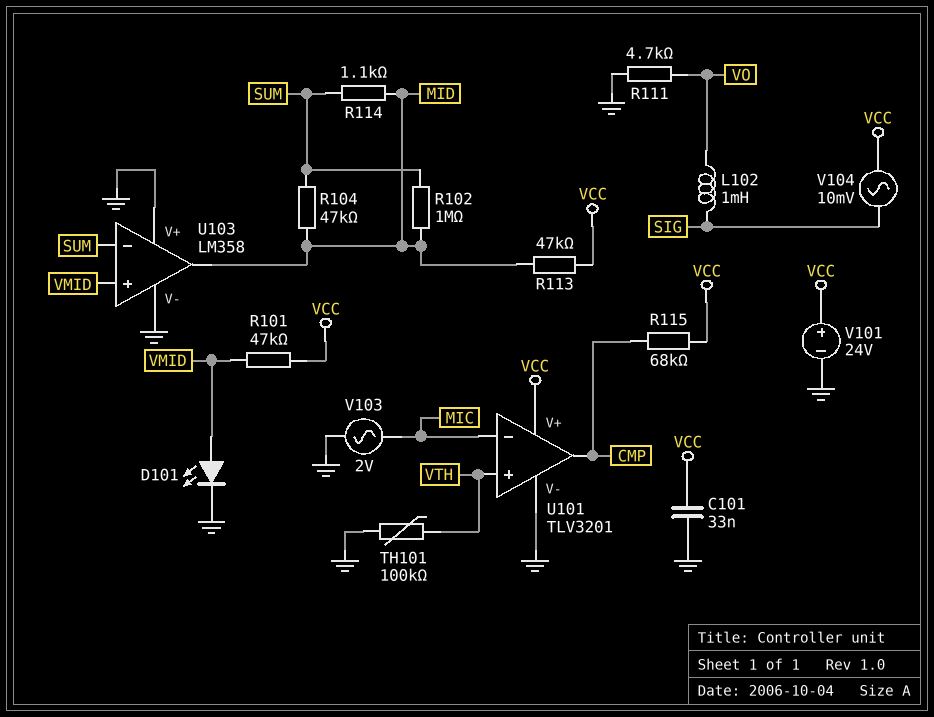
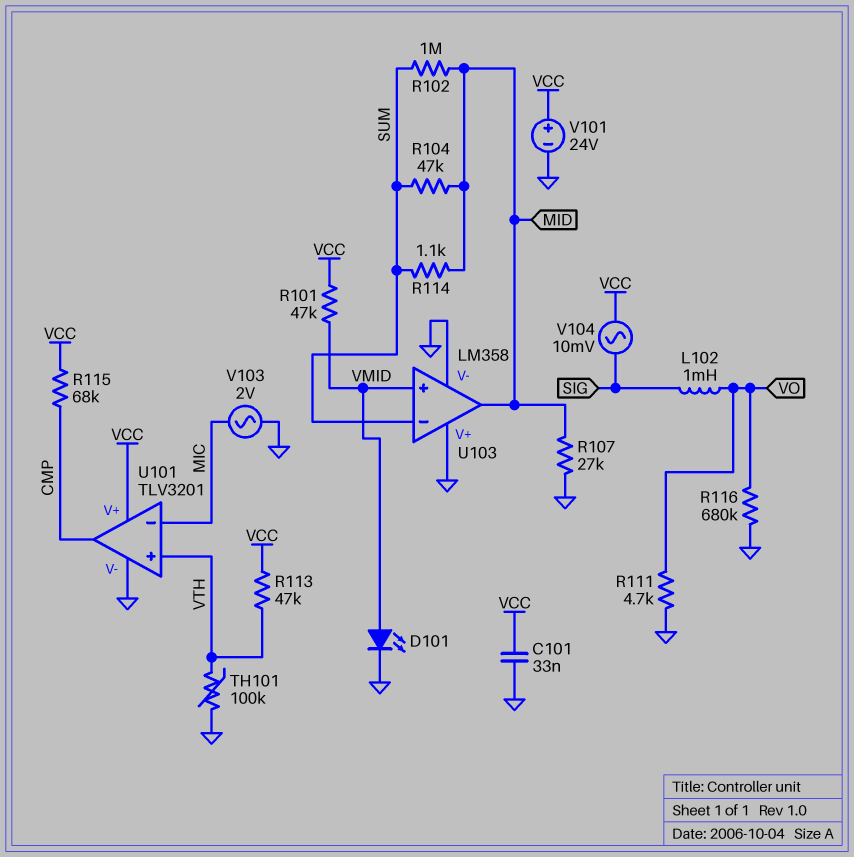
R107: none -> 27k (GND, MID)
R113: 47k (MID, VCC) -> 47k (VCC, VTH)
R116: none -> 680k (GND, VO)

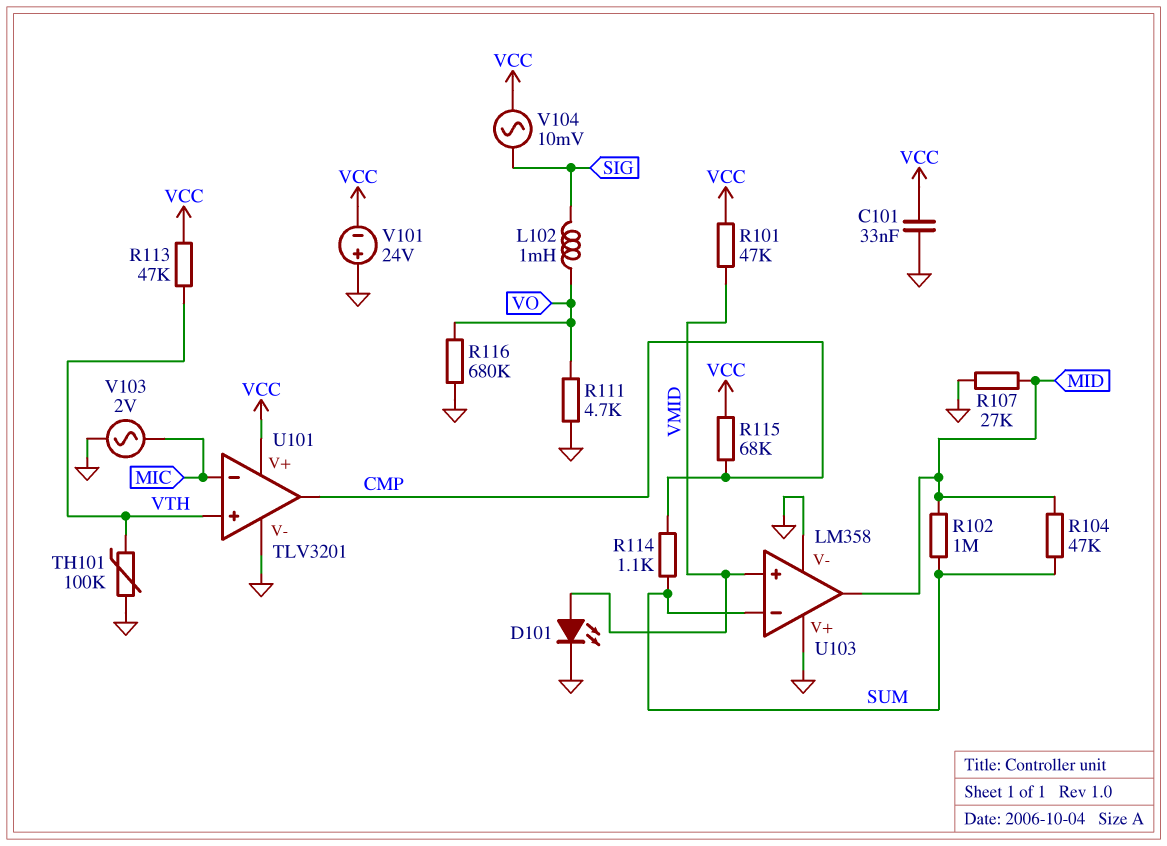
R114: 1.1k (MID, SUM) -> 1.1k (CMP, SUM)
V101: 24V (plus VCC, minus GND) -> 24V (plus GND, minus VCC)

